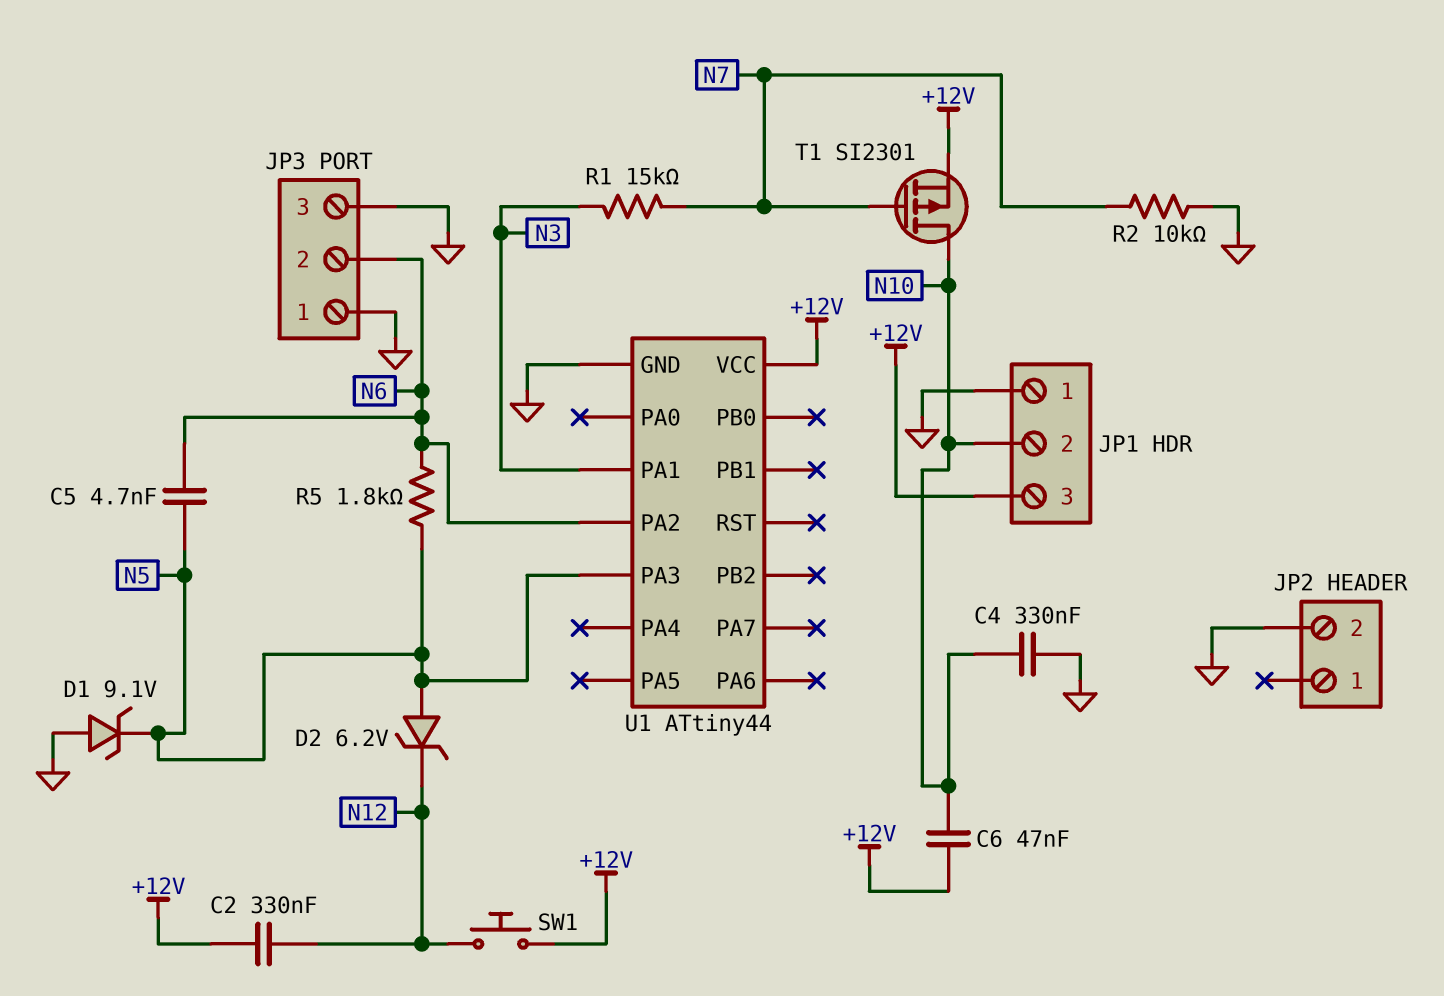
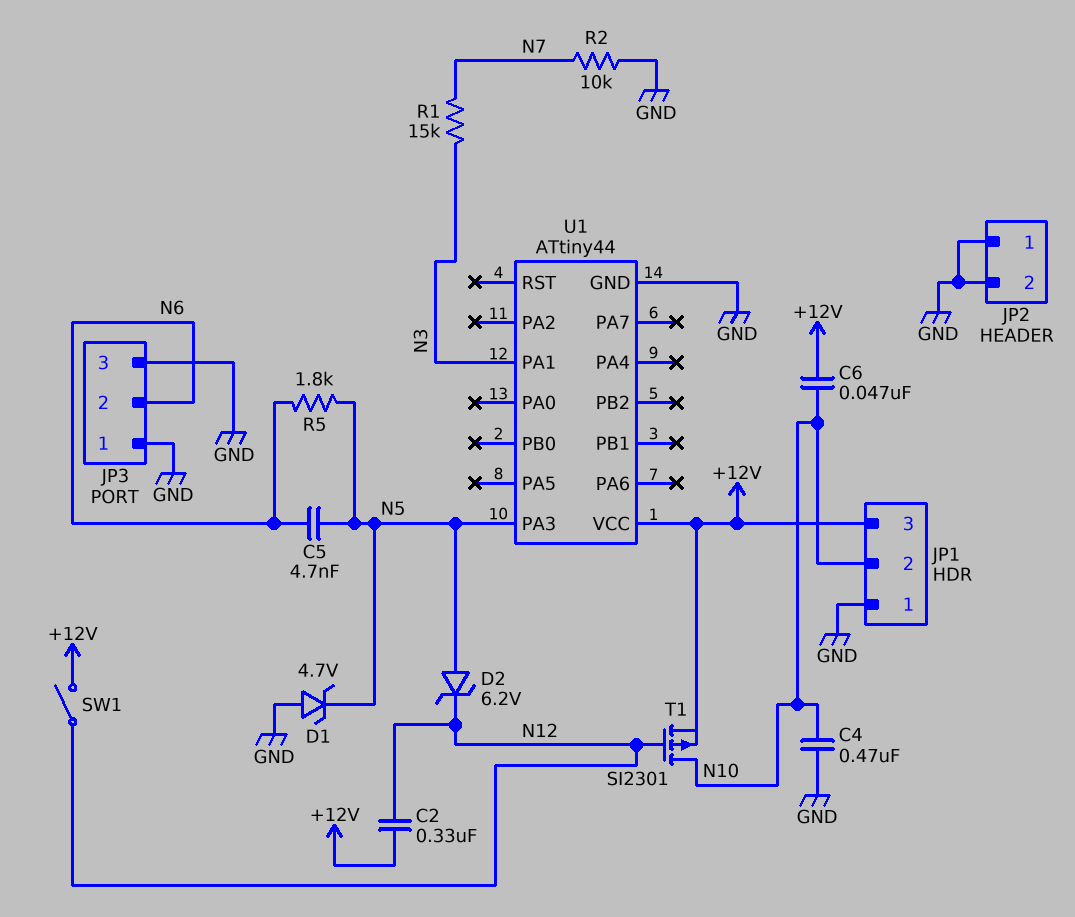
C4: 330nF (GND, N10) -> 470nF (GND, N10)
D1: zener 9.1V (A GND, K N5) -> zener 4.7V (A GND, K N5)
JP2 pin 1: none -> GND
SW1: button (+12V, N12) -> switch (+12V, N12)
T1: PMOS SI2301 (G N7, D N10, S +12V) -> PMOS SI2301 (G N12, D N10, S +12V)
U1 pin PA2: N6 -> none

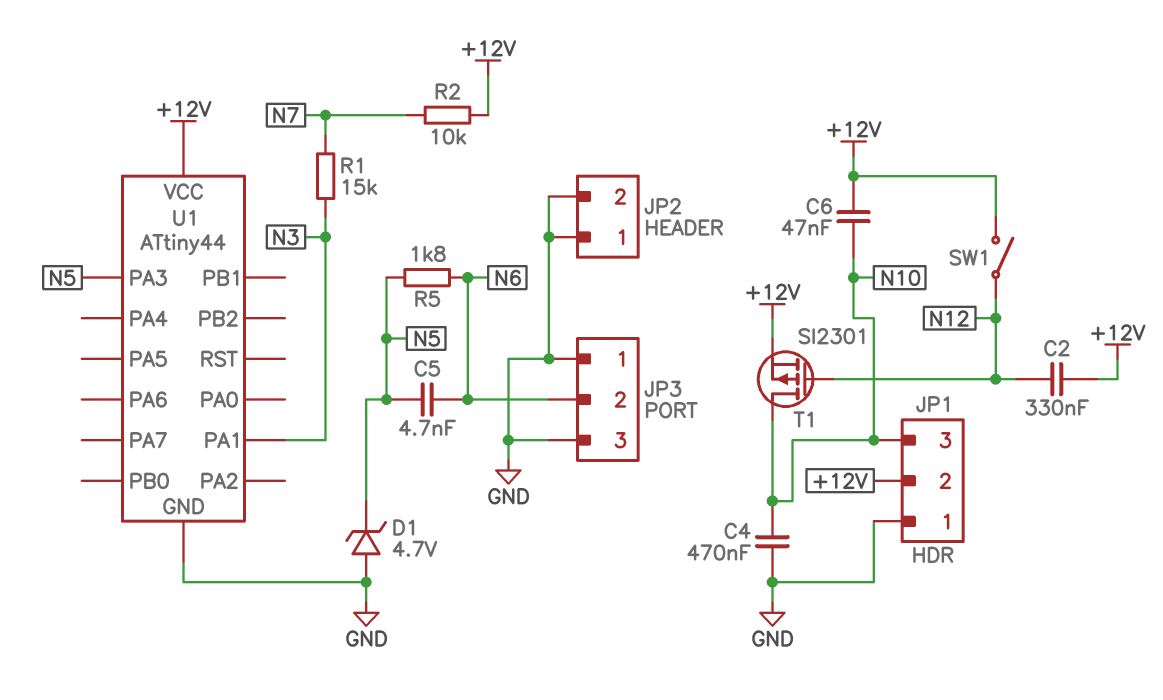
D2: zener 6.2V (A N5, K N12) -> none
JP1 pin 2: N10 -> +12V
JP1 pin 3: +12V -> N10
R2: 10k (GND, N7) -> 10k (+12V, N7)

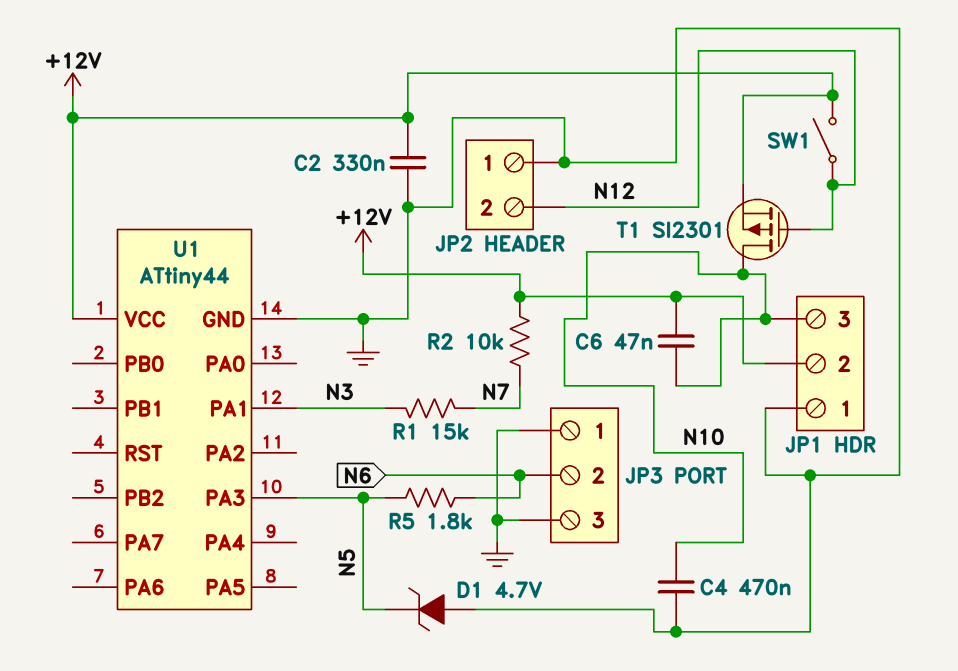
C2: 330nF (+12V, N12) -> 330nF (+12V, GND)
C5: 4.7nF (N5, N6) -> none
JP2 pin 2: GND -> N12

